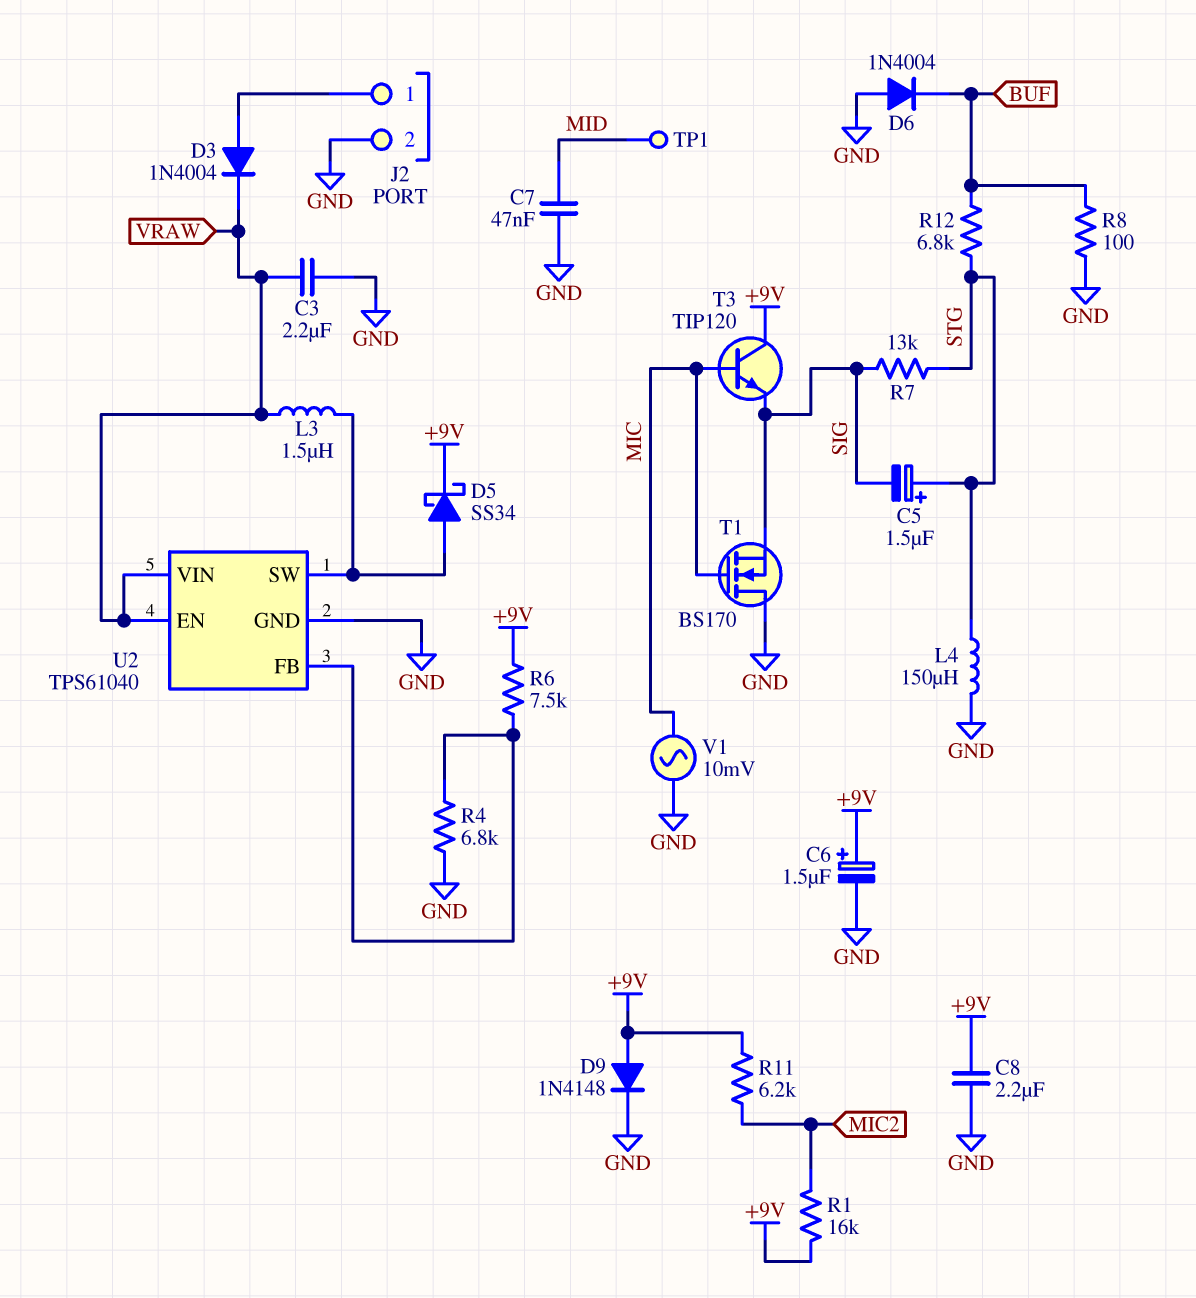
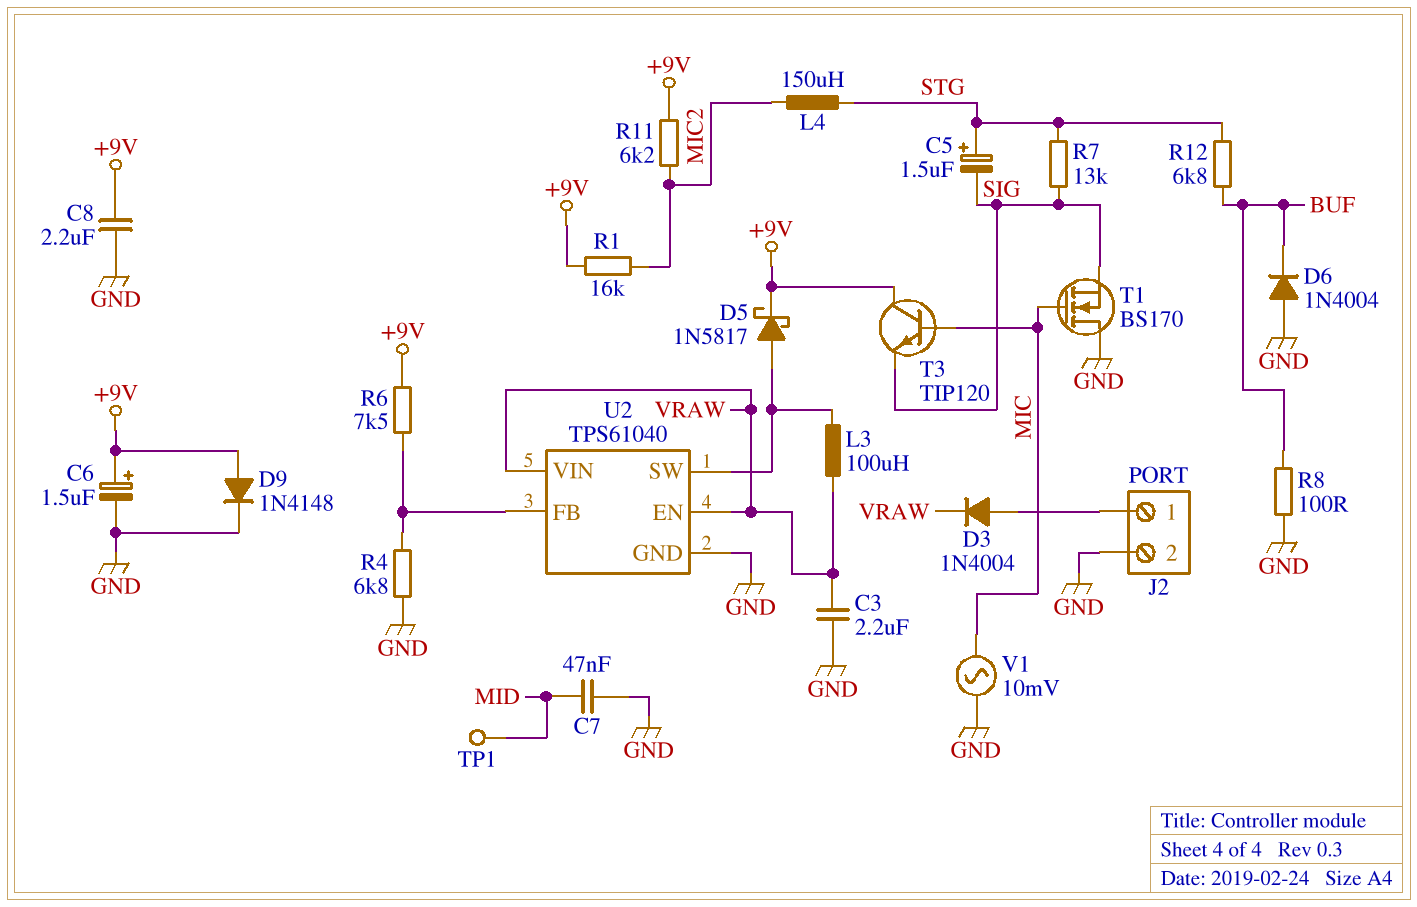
D5: schottky SS34 (A U2/SW, K +9V) -> schottky 1N5817 (A U2/SW, K +9V)
L3: 1.5uH (U2/SW, VRAW) -> 100uH (U2/SW, VRAW)
L4: 150uH (GND, STG) -> 150uH (MIC2, STG)

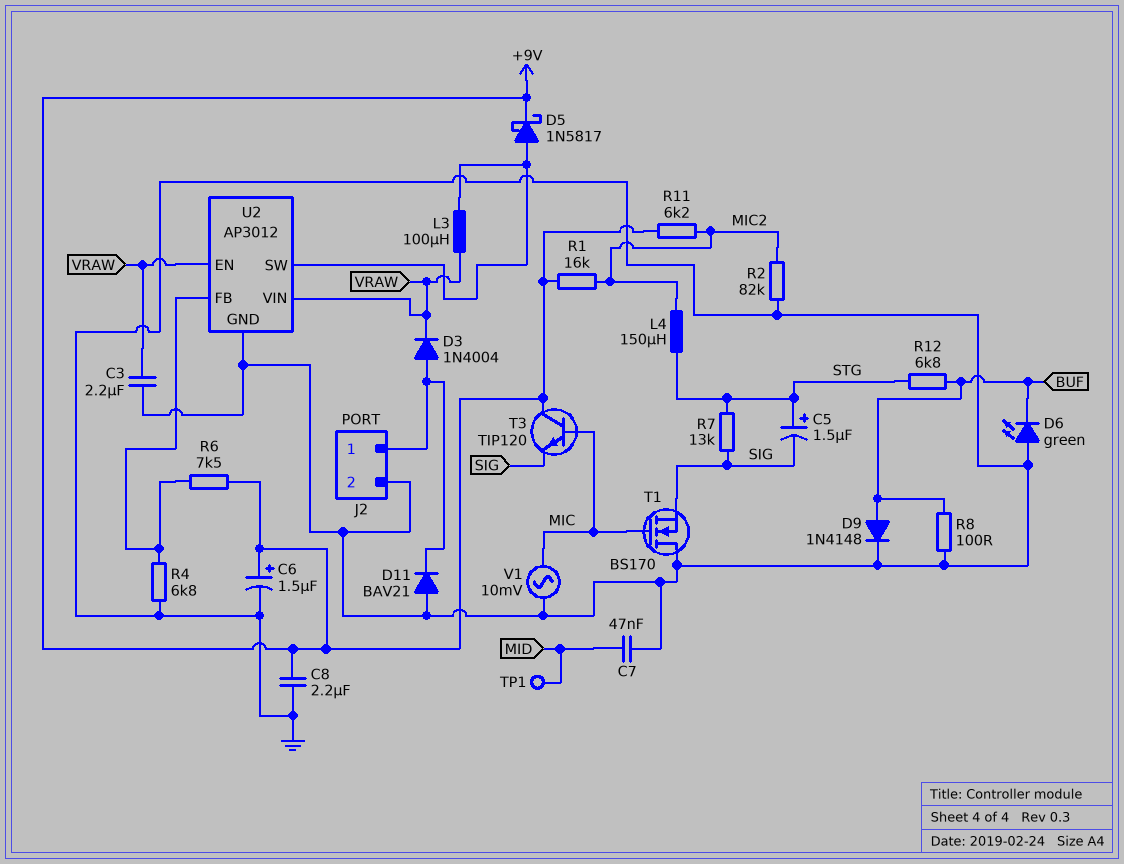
D6: diode 1N4004 (A GND, K BUF) -> LED green (A GND, K BUF)
D9: diode 1N4148 (A +9V, K GND) -> diode 1N4148 (A BUF, K GND)
D11: none -> diode BAV21 (A GND, K J2/1)
R2: none -> 82k (GND, MIC2)
U2: TPS61040 -> AP3012

